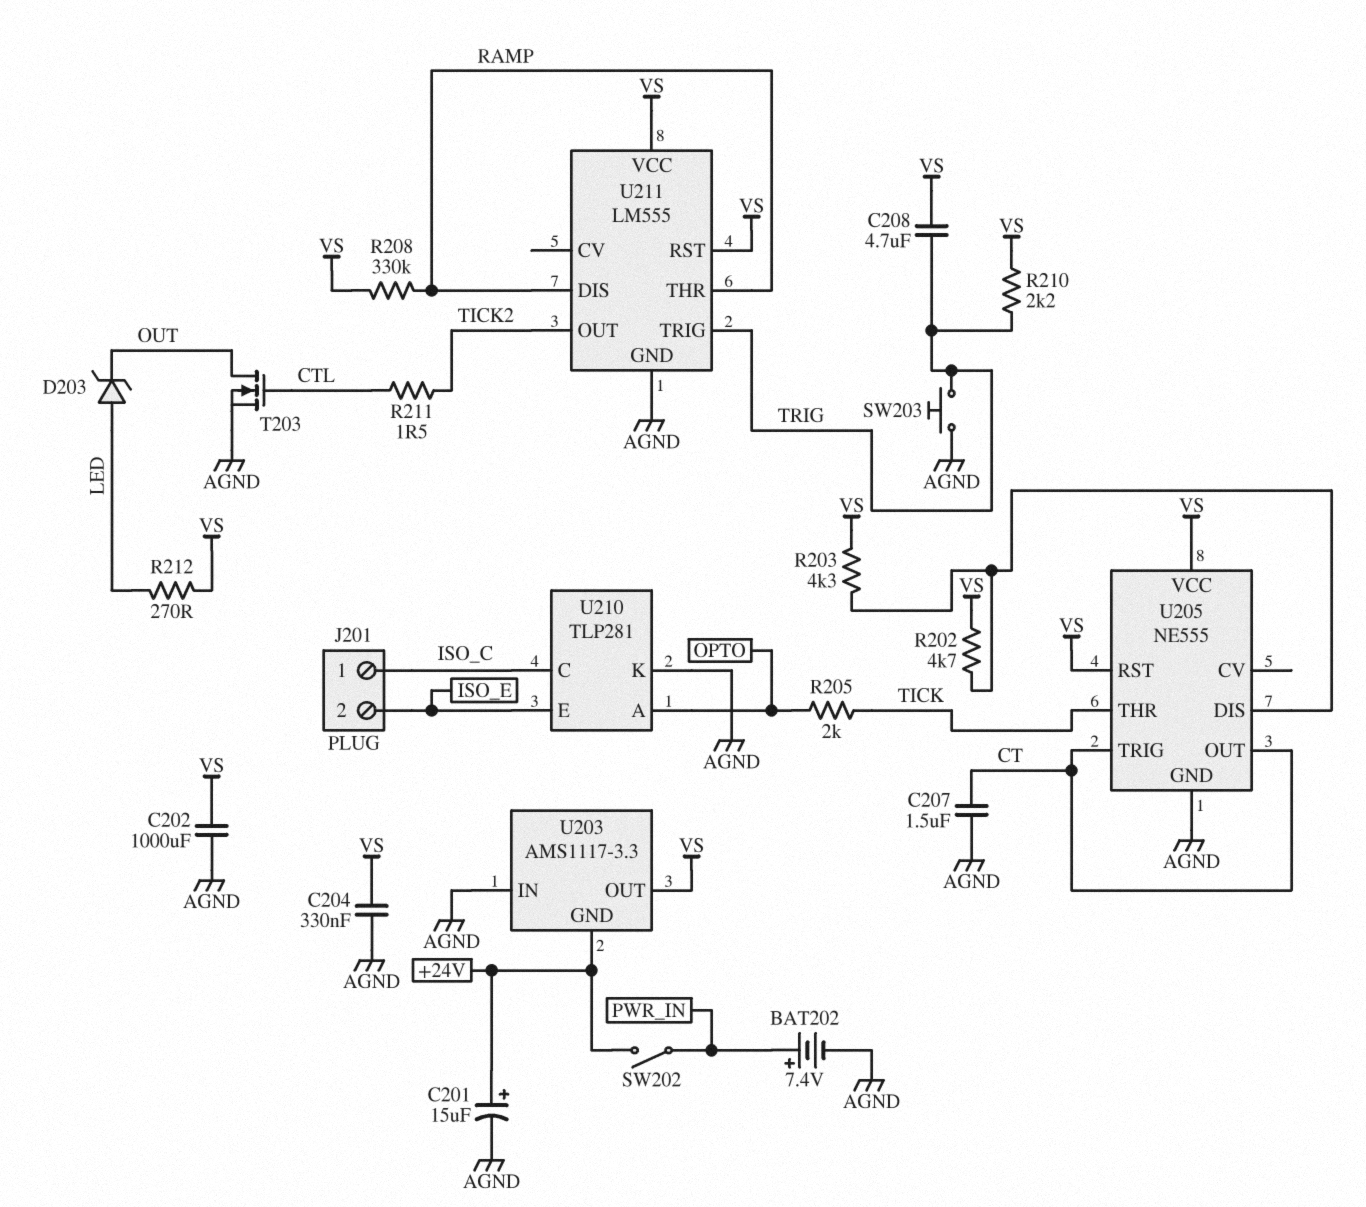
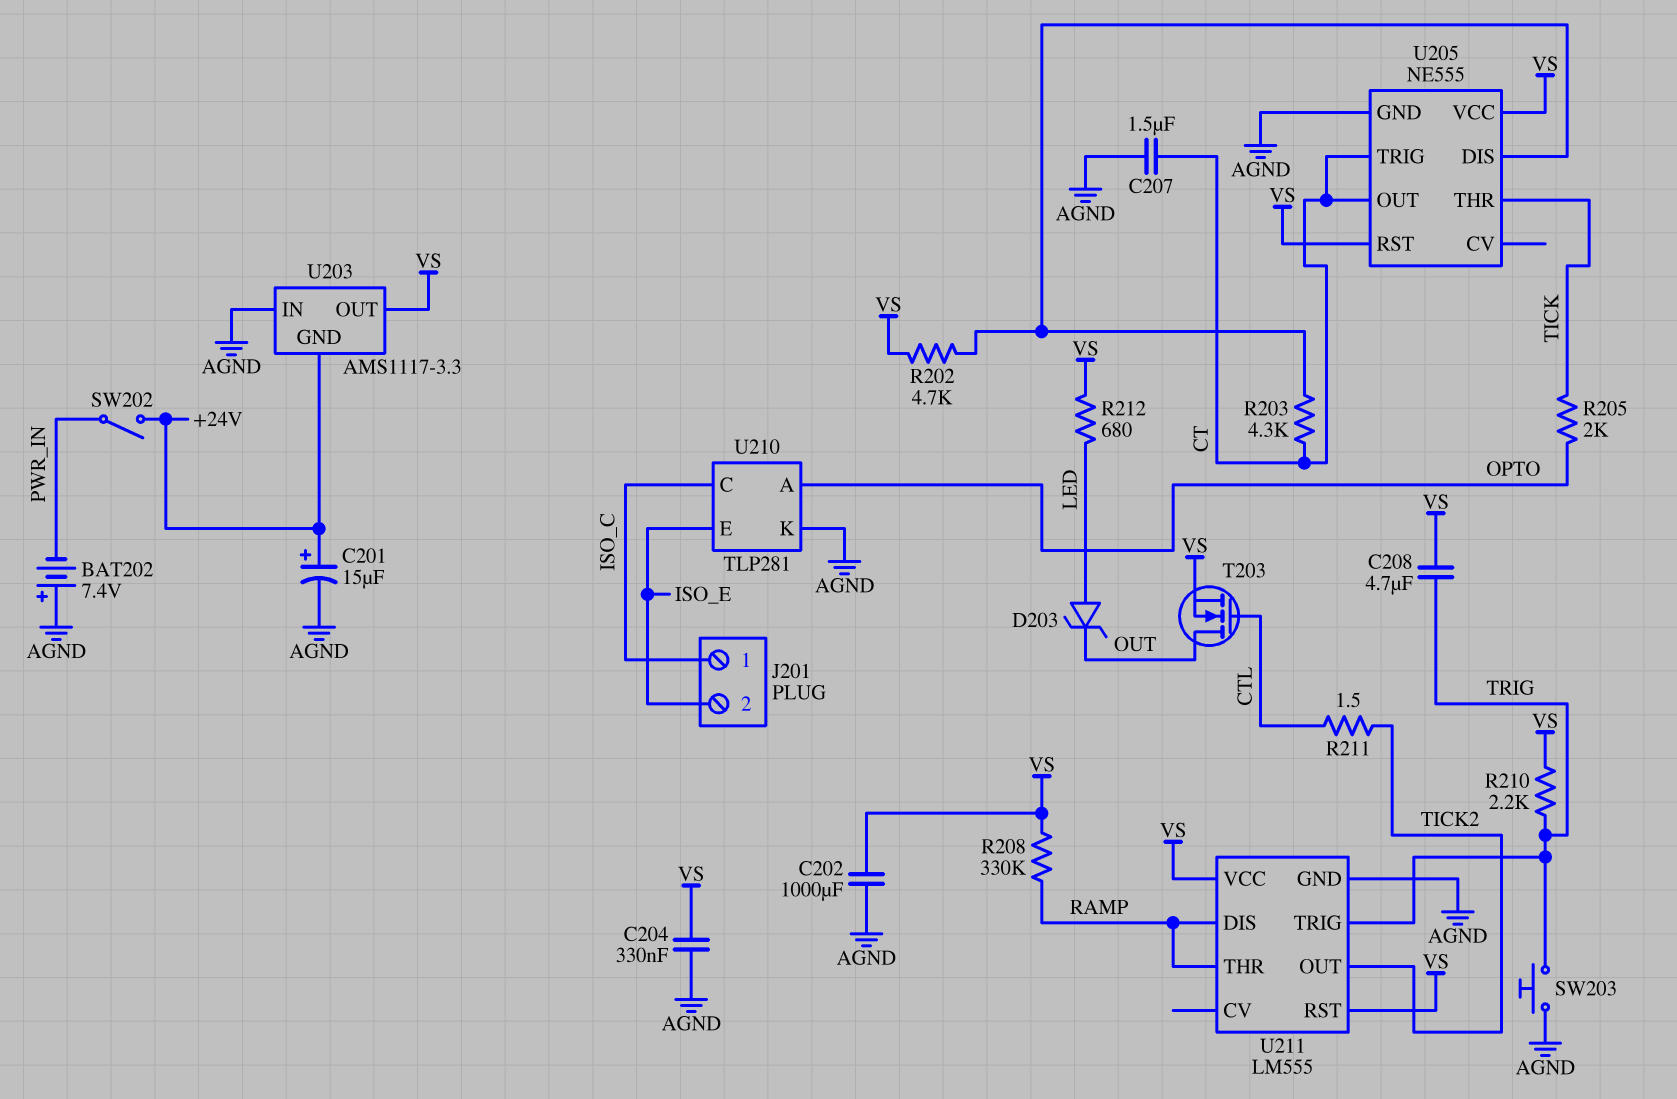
BAT202: 7.4V (plus PWR_IN, minus AGND) -> 7.4V (plus AGND, minus PWR_IN)
R203: 4.3k (U205/DIS, VS) -> 4.3k (CT, U205/DIS)
R212: 270 (LED, VS) -> 680 (LED, VS)
T203: NMOS (G CTL, D OUT, S AGND) -> NMOS (G CTL, D OUT, S VS)

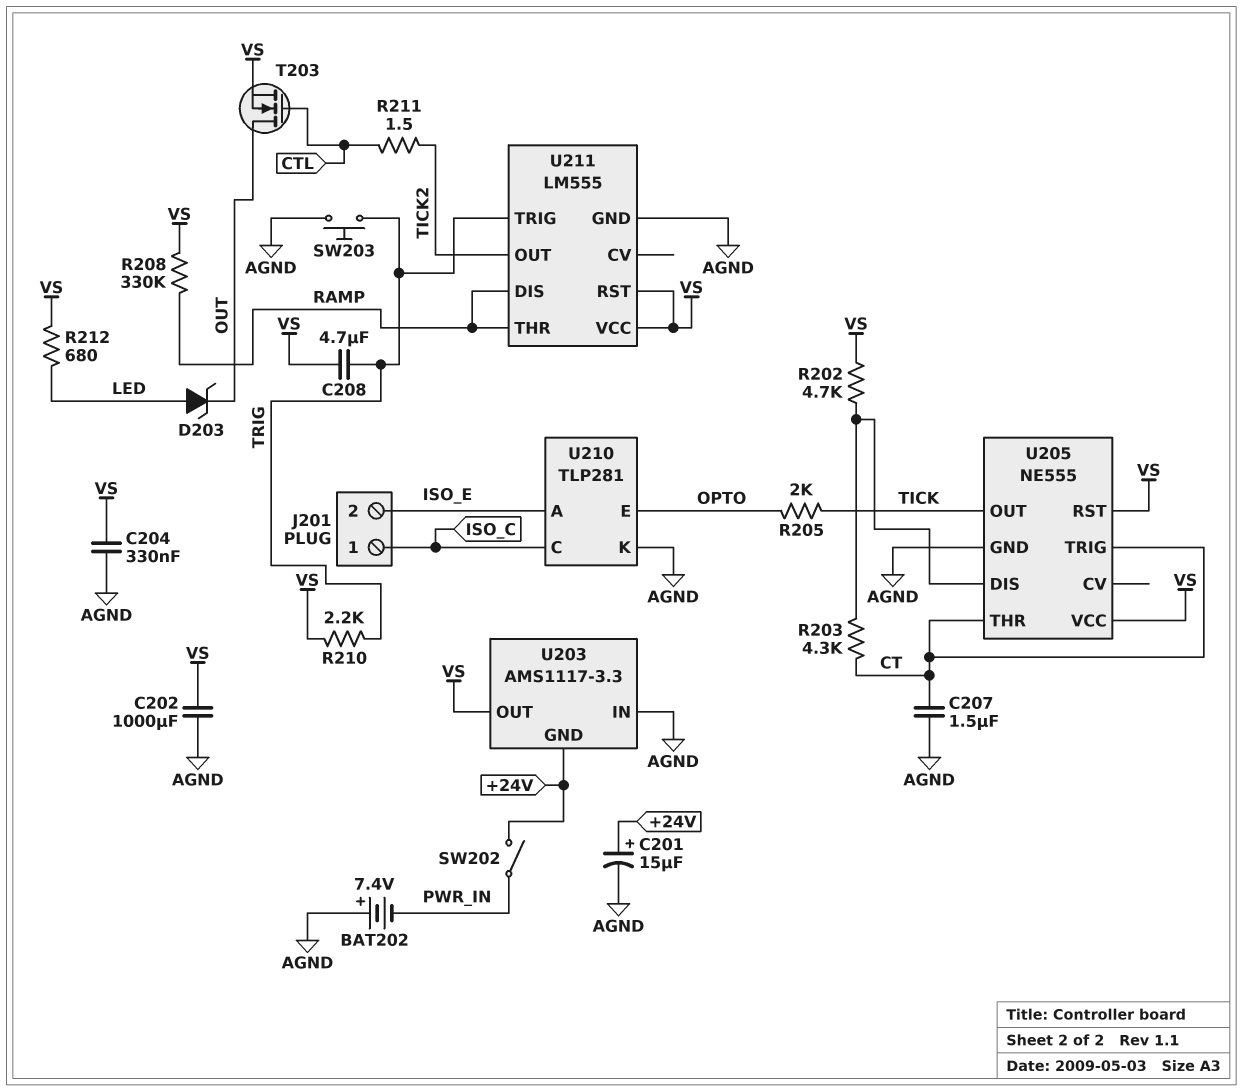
U205 pin OUT: CT -> TICK
U205 pin THR: TICK -> CT
U210 pin A: OPTO -> ISO_E
U210 pin E: ISO_E -> OPTO

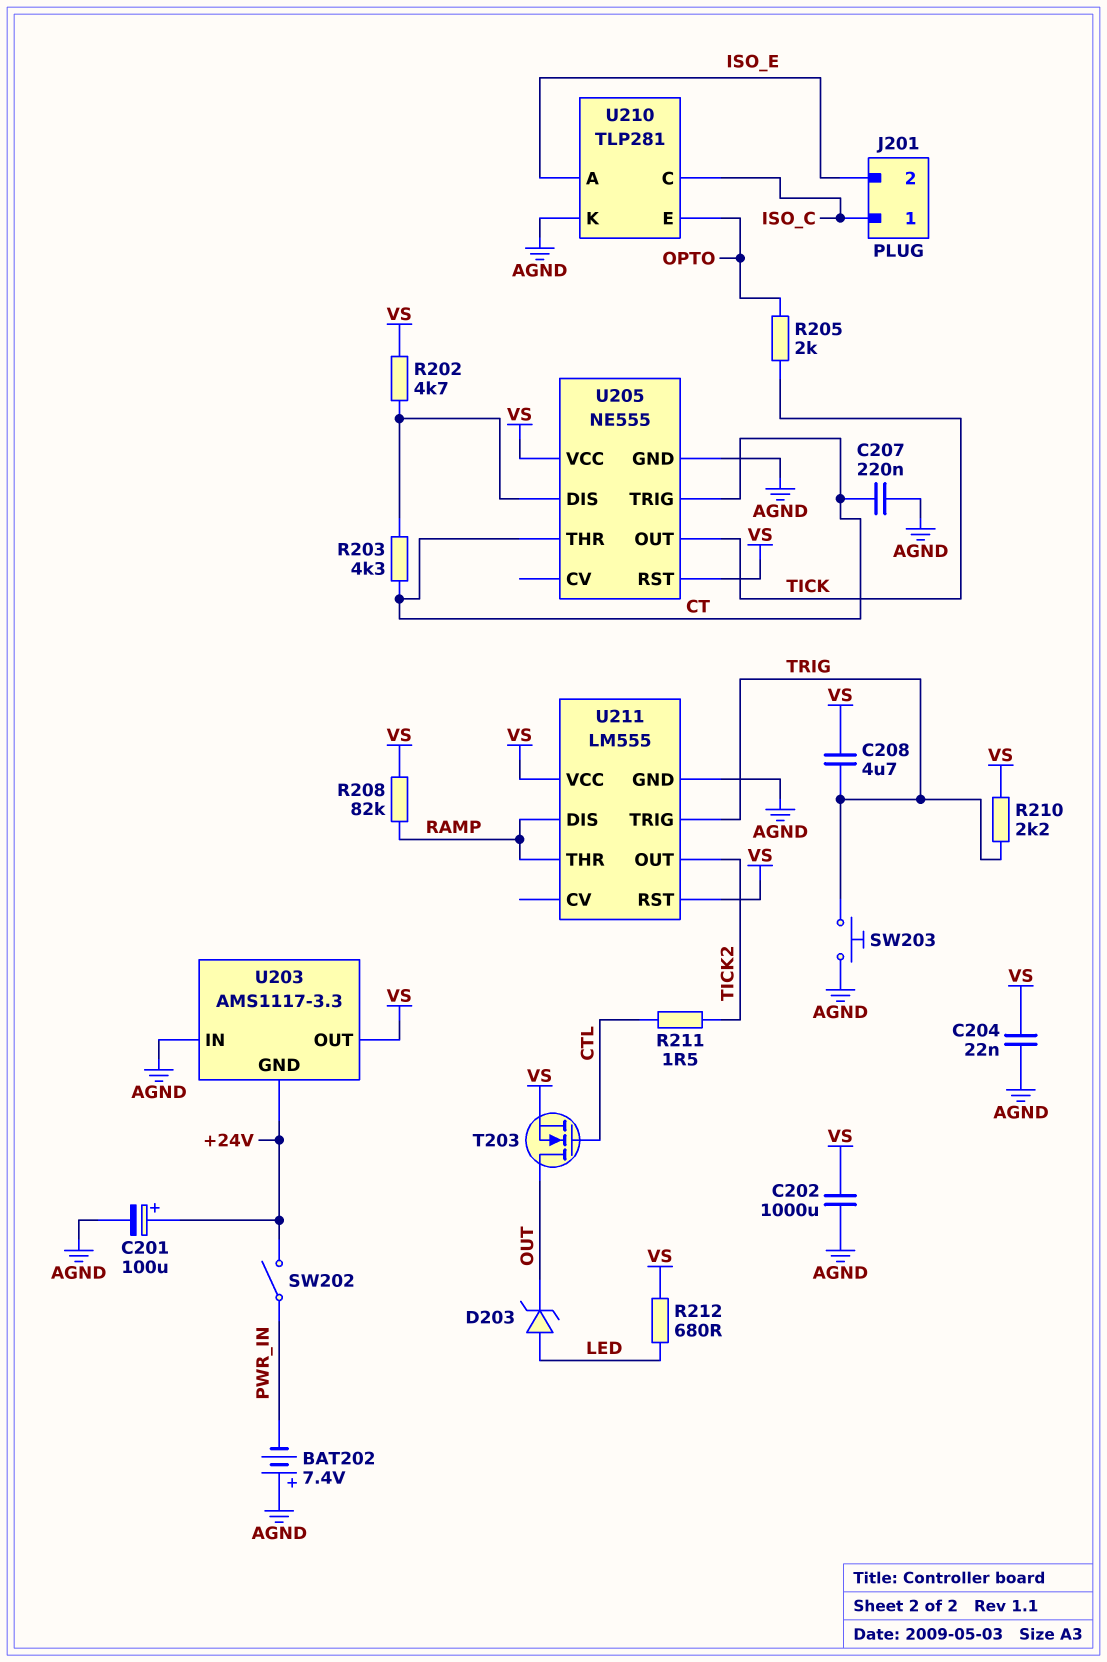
C201: 15uF (plus +24V, minus AGND) -> 100uF (plus +24V, minus AGND)
C204: 330nF (AGND, VS) -> 22nF (AGND, VS)
C207: 1.5uF (AGND, CT) -> 220nF (AGND, CT)
R208: 330k (RAMP, VS) -> 82k (RAMP, VS)

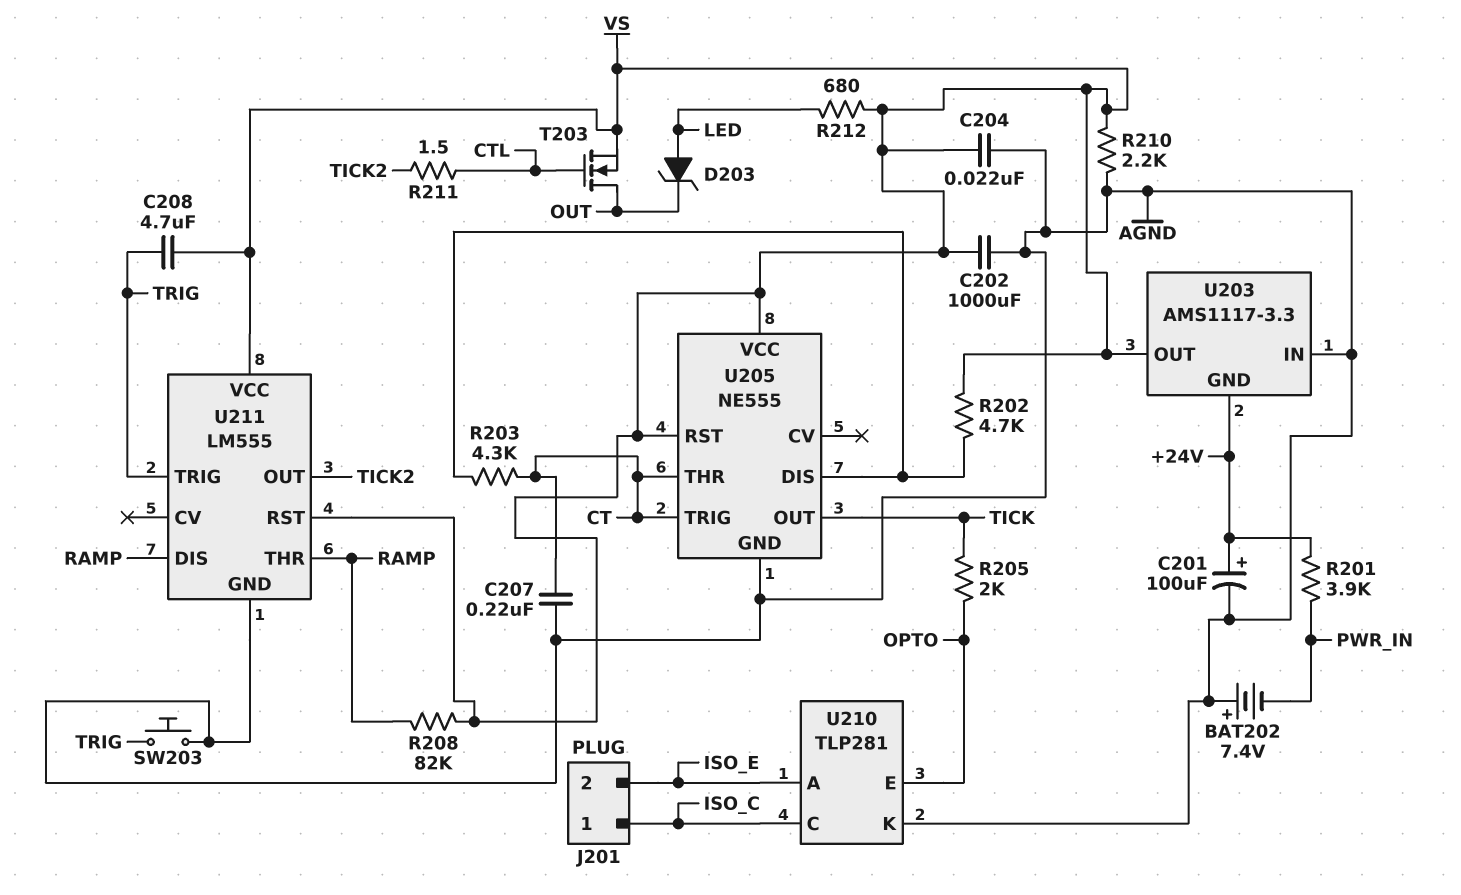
R201: none -> 3.9k (+24V, PWR_IN)
R210: 2.2k (TRIG, VS) -> 2.2k (AGND, VS)
SW202: switch (+24V, PWR_IN) -> none

